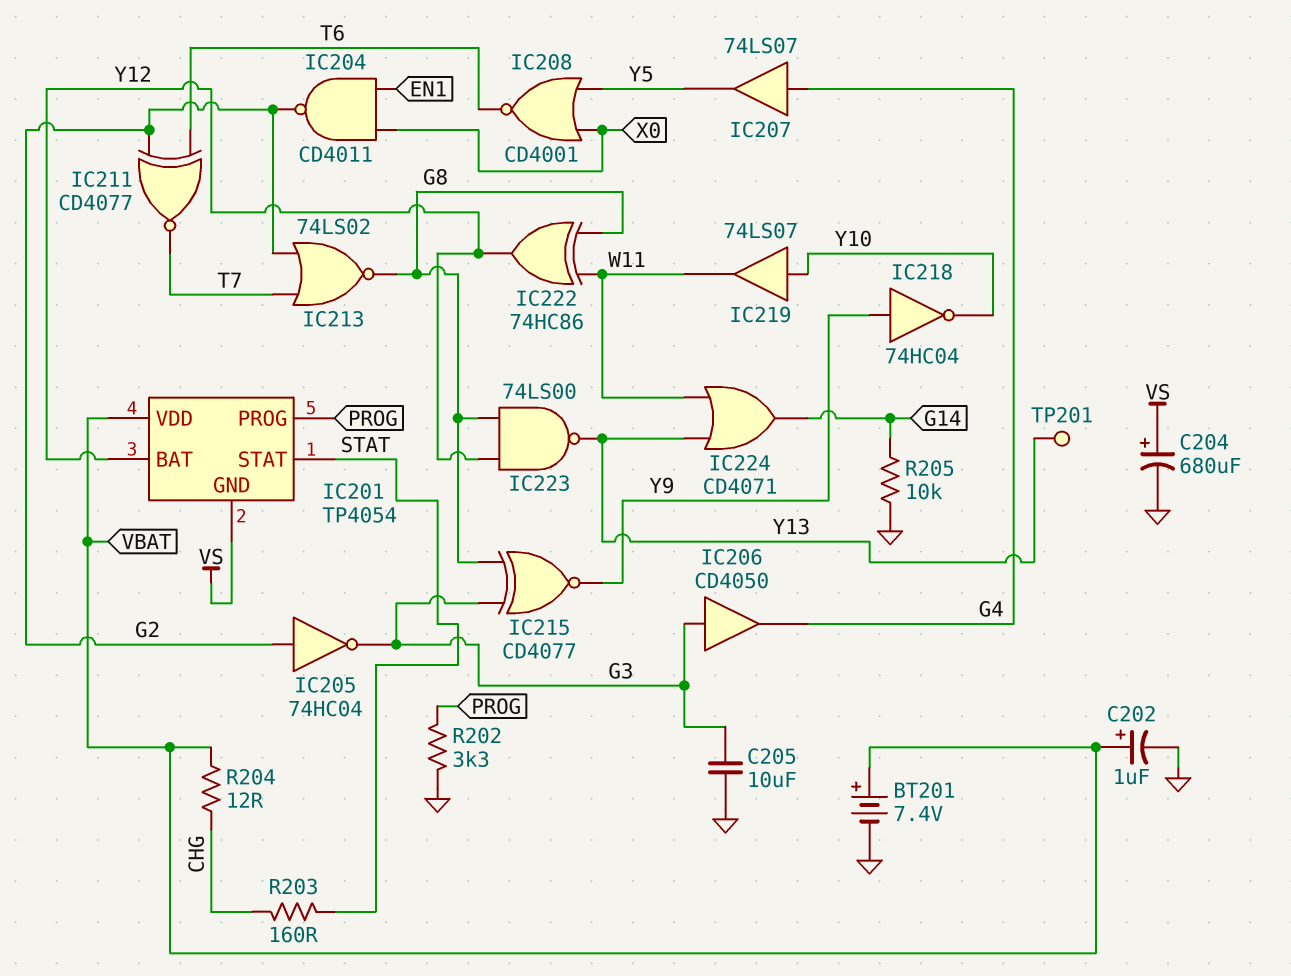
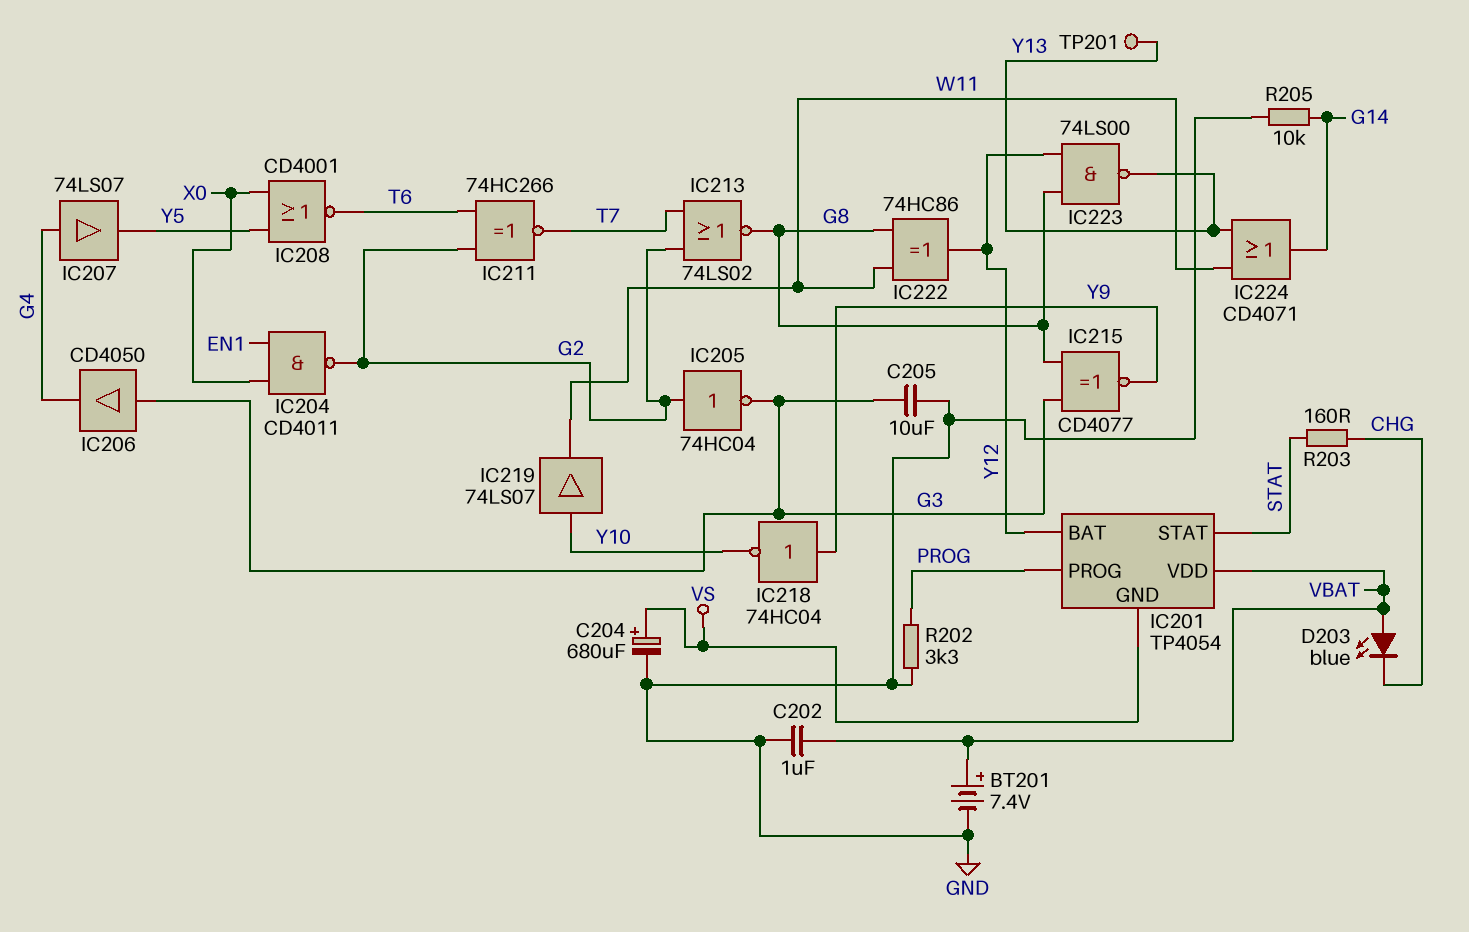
C202: 1uF (plus VBAT, minus GND) -> 1uF (GND, VBAT)
D203: none -> LED blue (A VBAT, K CHG)
IC211: XNOR CD4077 (in G2, in T6, out T7) -> XNOR 74HC266 (in G2, in T6, out T7)
R204: 12 (CHG, VBAT) -> none

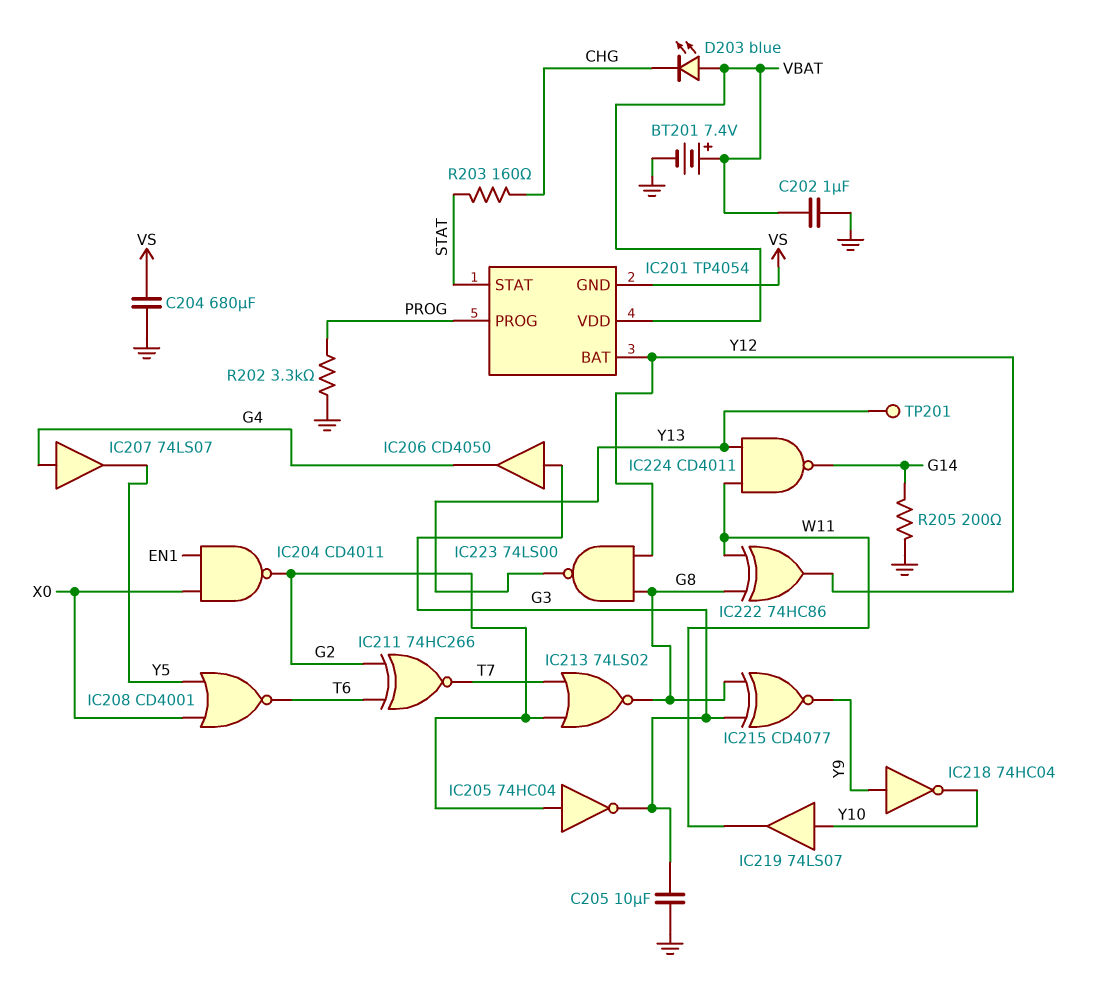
C204: 680uF (plus VS, minus GND) -> 680uF (GND, VS)
IC224: OR CD4071 (in W11, in Y13, out G14) -> NAND CD4011 (in W11, in Y13, out G14)
R205: 10k (G14, GND) -> 200 (G14, GND)

